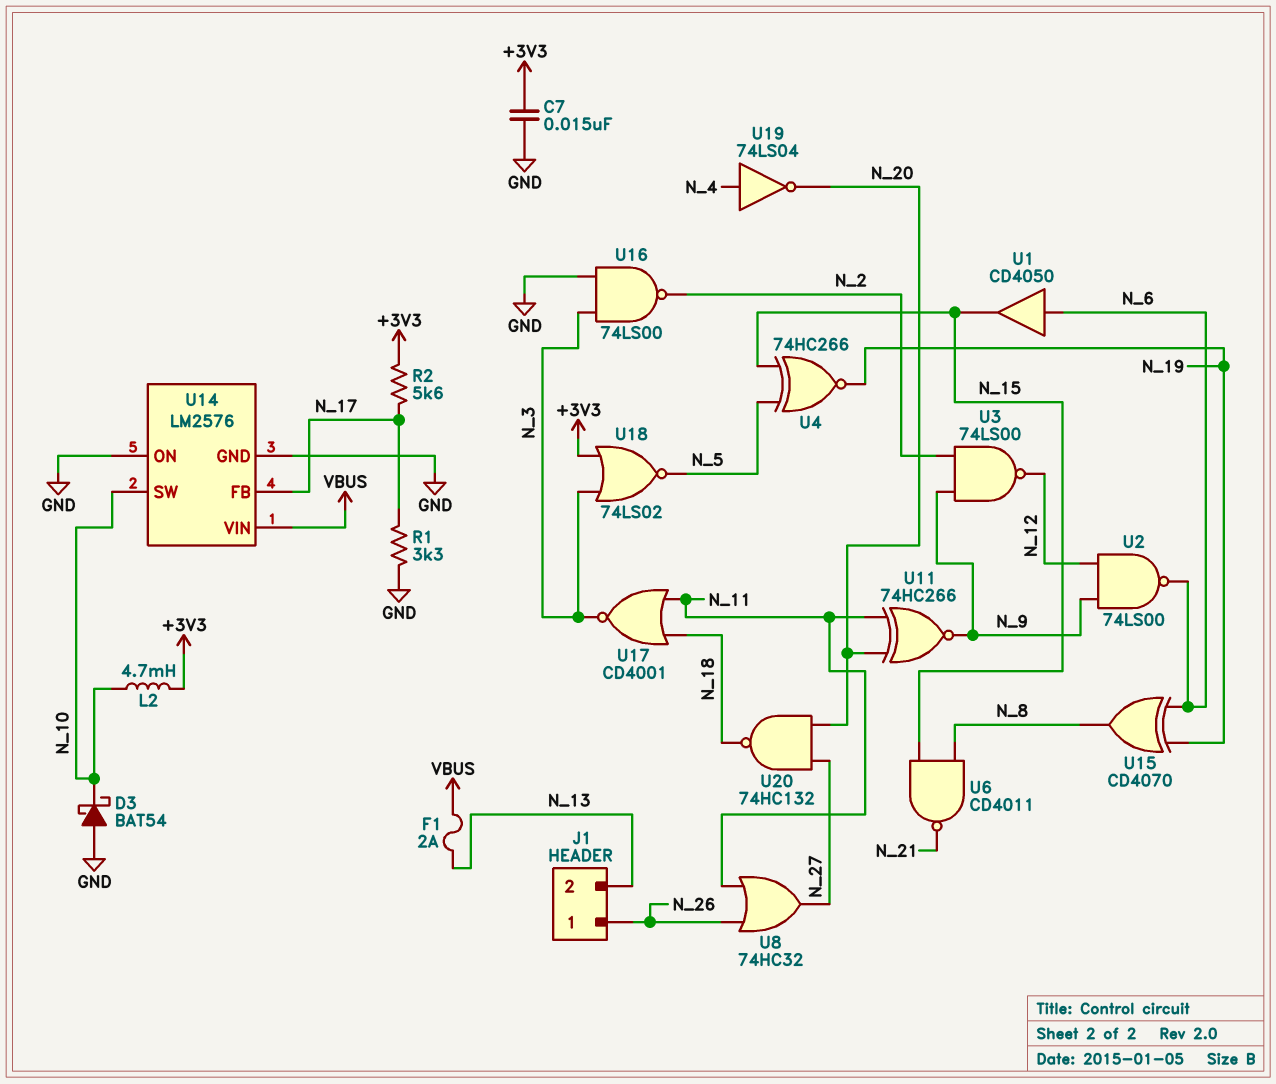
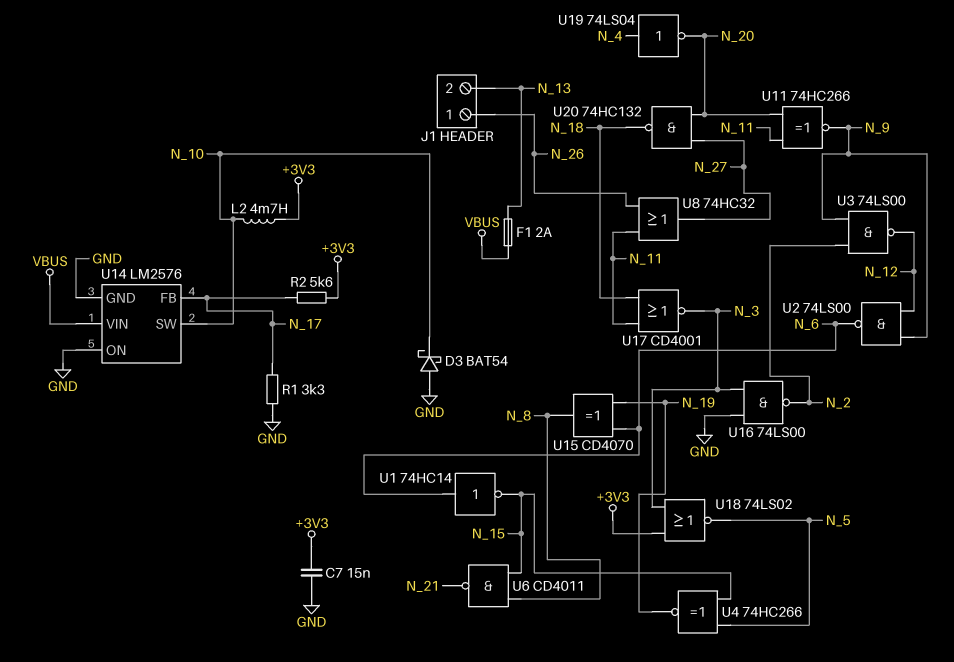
U1: buffer CD4050 (in N_6, out N_15) -> NOT 74HC14 (in N_6, out N_15)

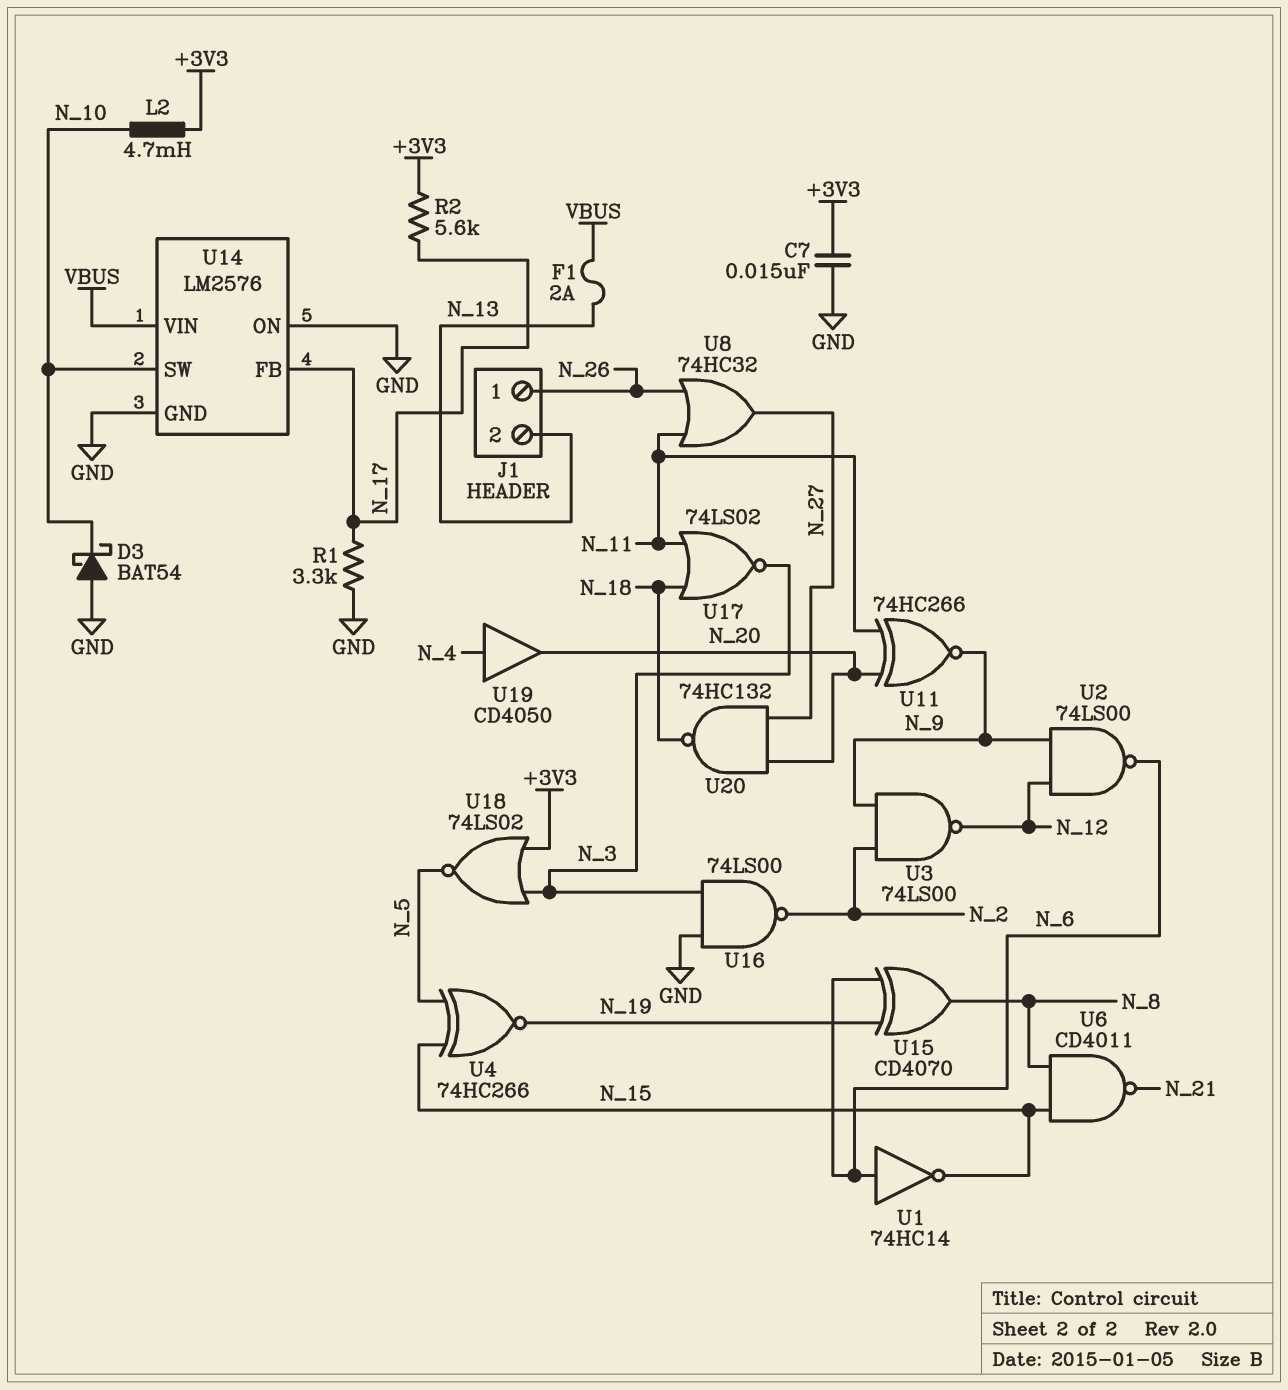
U17: NOR CD4001 (in N_11, in N_18, out N_3) -> NOR 74LS02 (in N_11, in N_18, out N_3)
U19: NOT 74LS04 (in N_4, out N_20) -> buffer CD4050 (in N_4, out N_20)

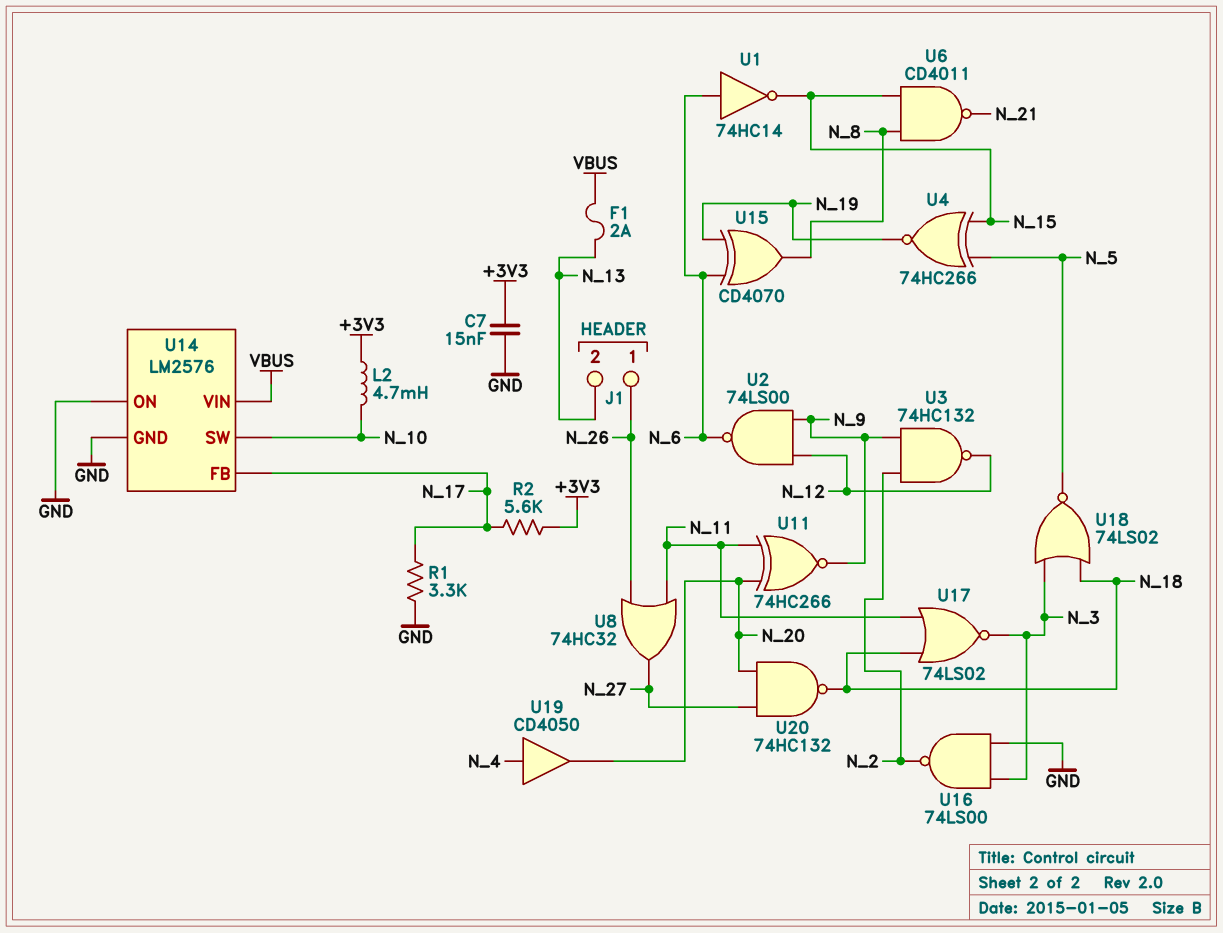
D3: schottky BAT54 (A GND, K N_10) -> none
U3: NAND 74LS00 (in N_2, in N_9, out N_12) -> NAND 74HC132 (in N_2, in N_9, out N_12)
U18: NOR 74LS02 (in +3V3, in N_3, out N_5) -> NOR 74LS02 (in N_3, in N_18, out N_5)

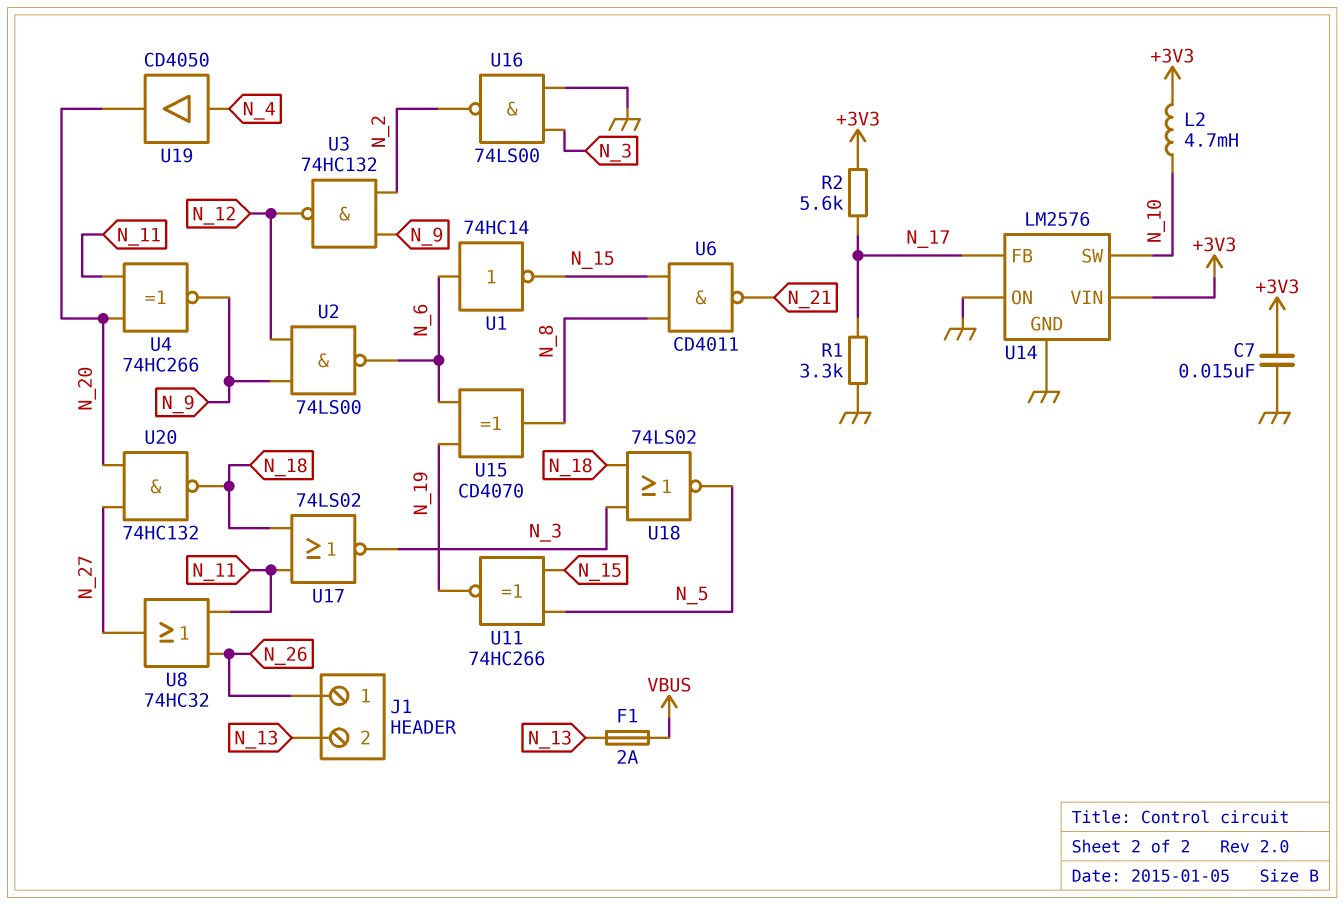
U4: XNOR 74HC266 (in N_5, in N_15, out N_19) -> XNOR 74HC266 (in N_11, in N_20, out N_9)
U11: XNOR 74HC266 (in N_11, in N_20, out N_9) -> XNOR 74HC266 (in N_5, in N_15, out N_19)
U14 pin VIN: VBUS -> +3V3

